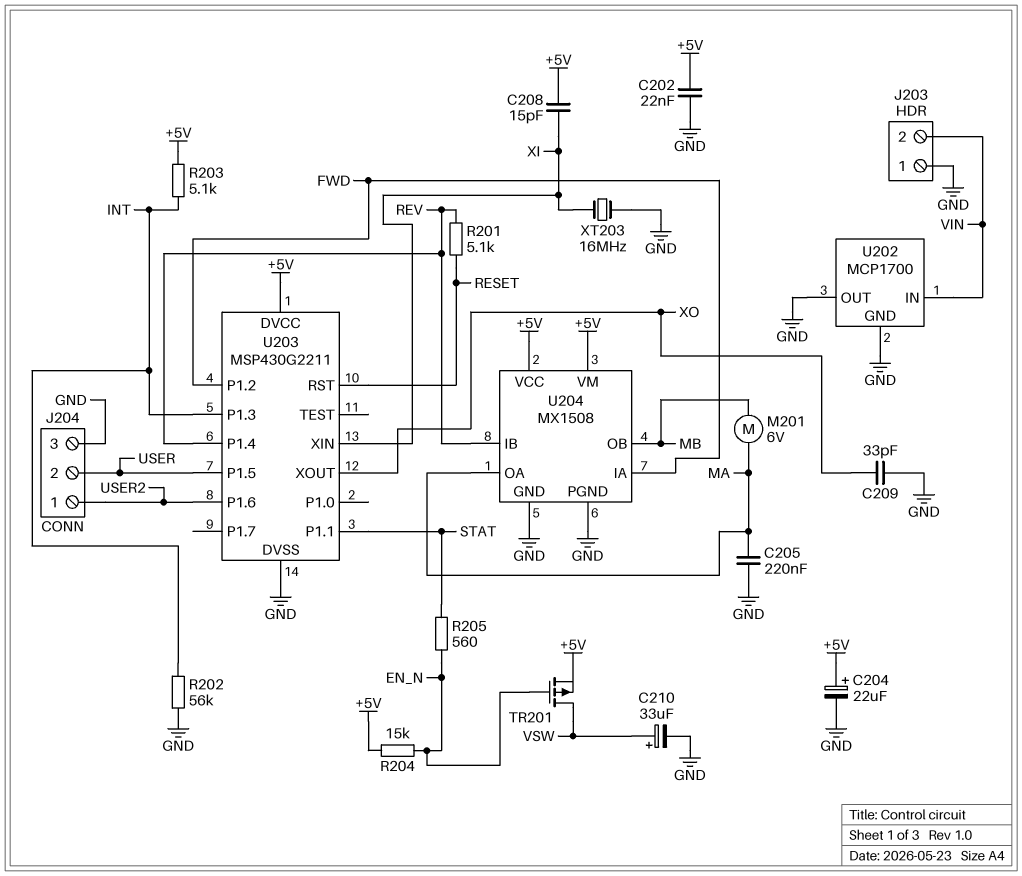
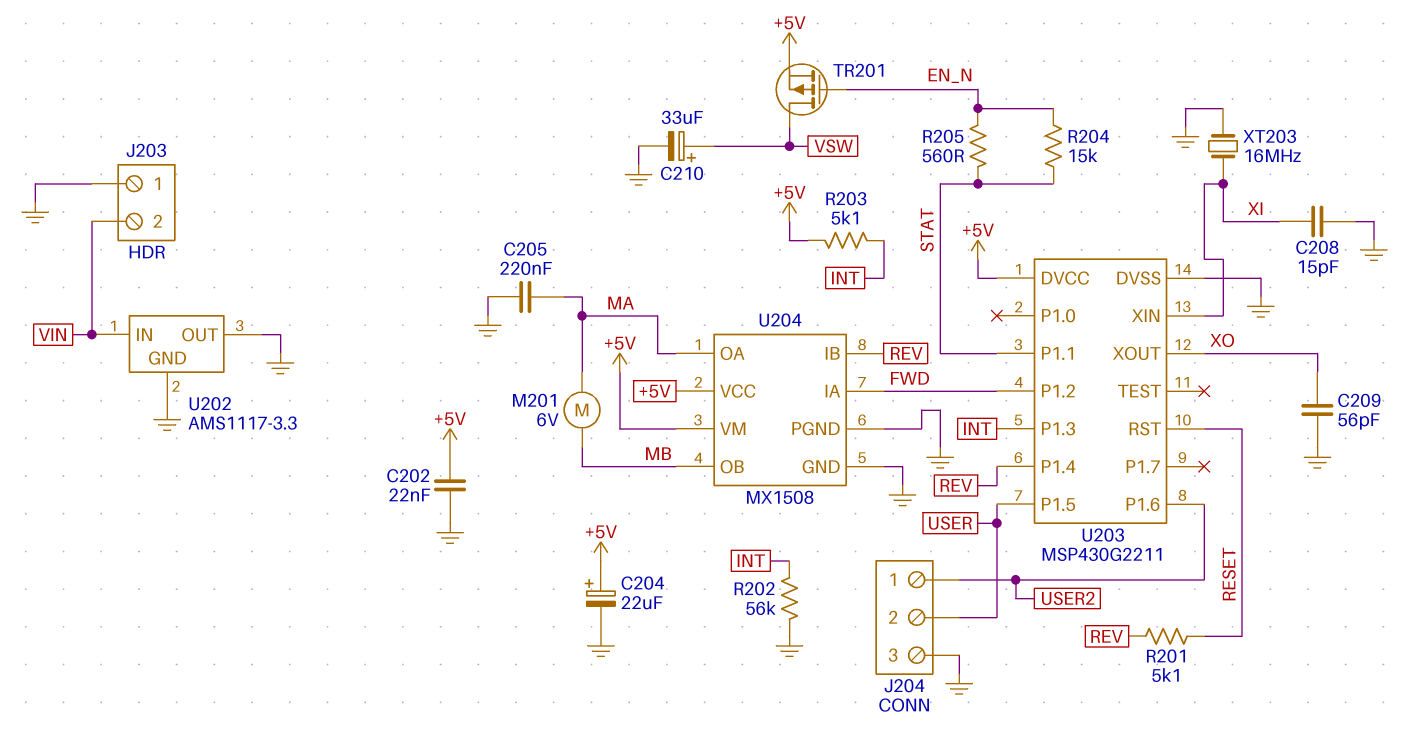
C208: 15pF (+5V, XI) -> 15pF (GND, XI)
C209: 33pF (GND, XO) -> 56pF (GND, XO)
R204: 15k (+5V, EN_N) -> 15k (EN_N, STAT)
U202: MCP1700 -> AMS1117-3.3

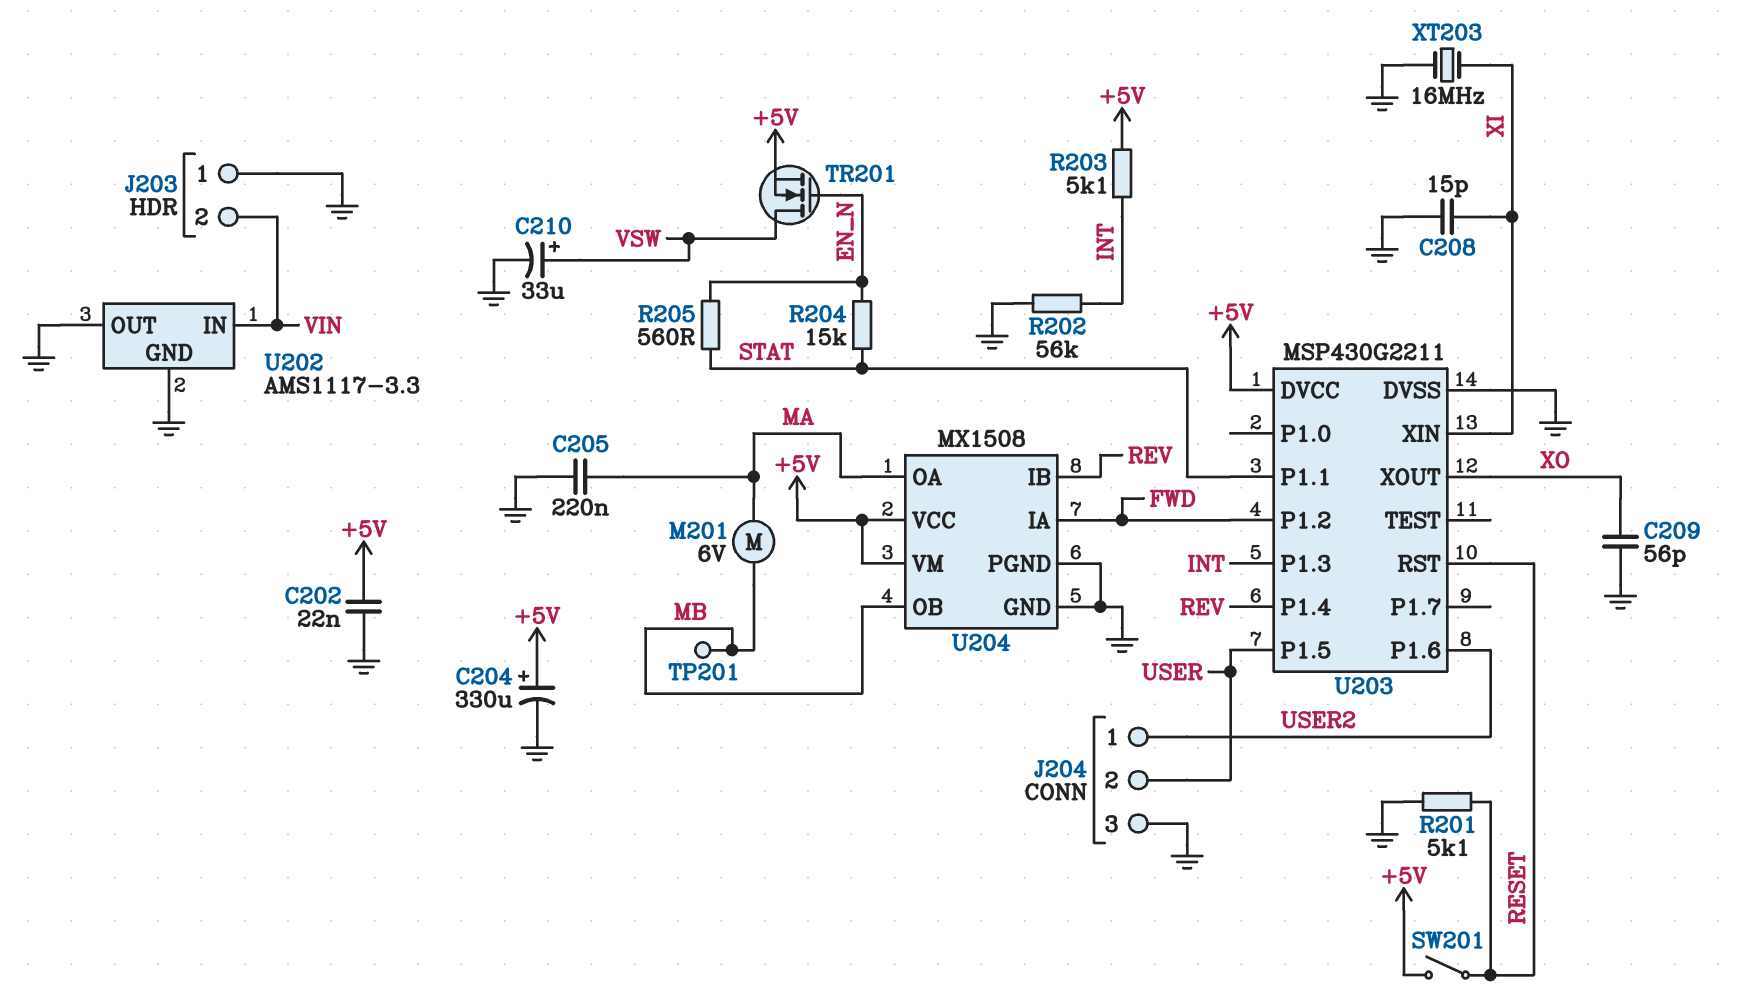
C204: 22uF (plus +5V, minus GND) -> 330uF (plus +5V, minus GND)
R201: 5.1k (RESET, REV) -> 5.1k (GND, RESET)
SW201: none -> switch (+5V, RESET)
TP201: none -> test point (MB)
TR201: PMOS (G EN_N, D VSW, S +5V) -> NMOS (G EN_N, D VSW, S +5V)

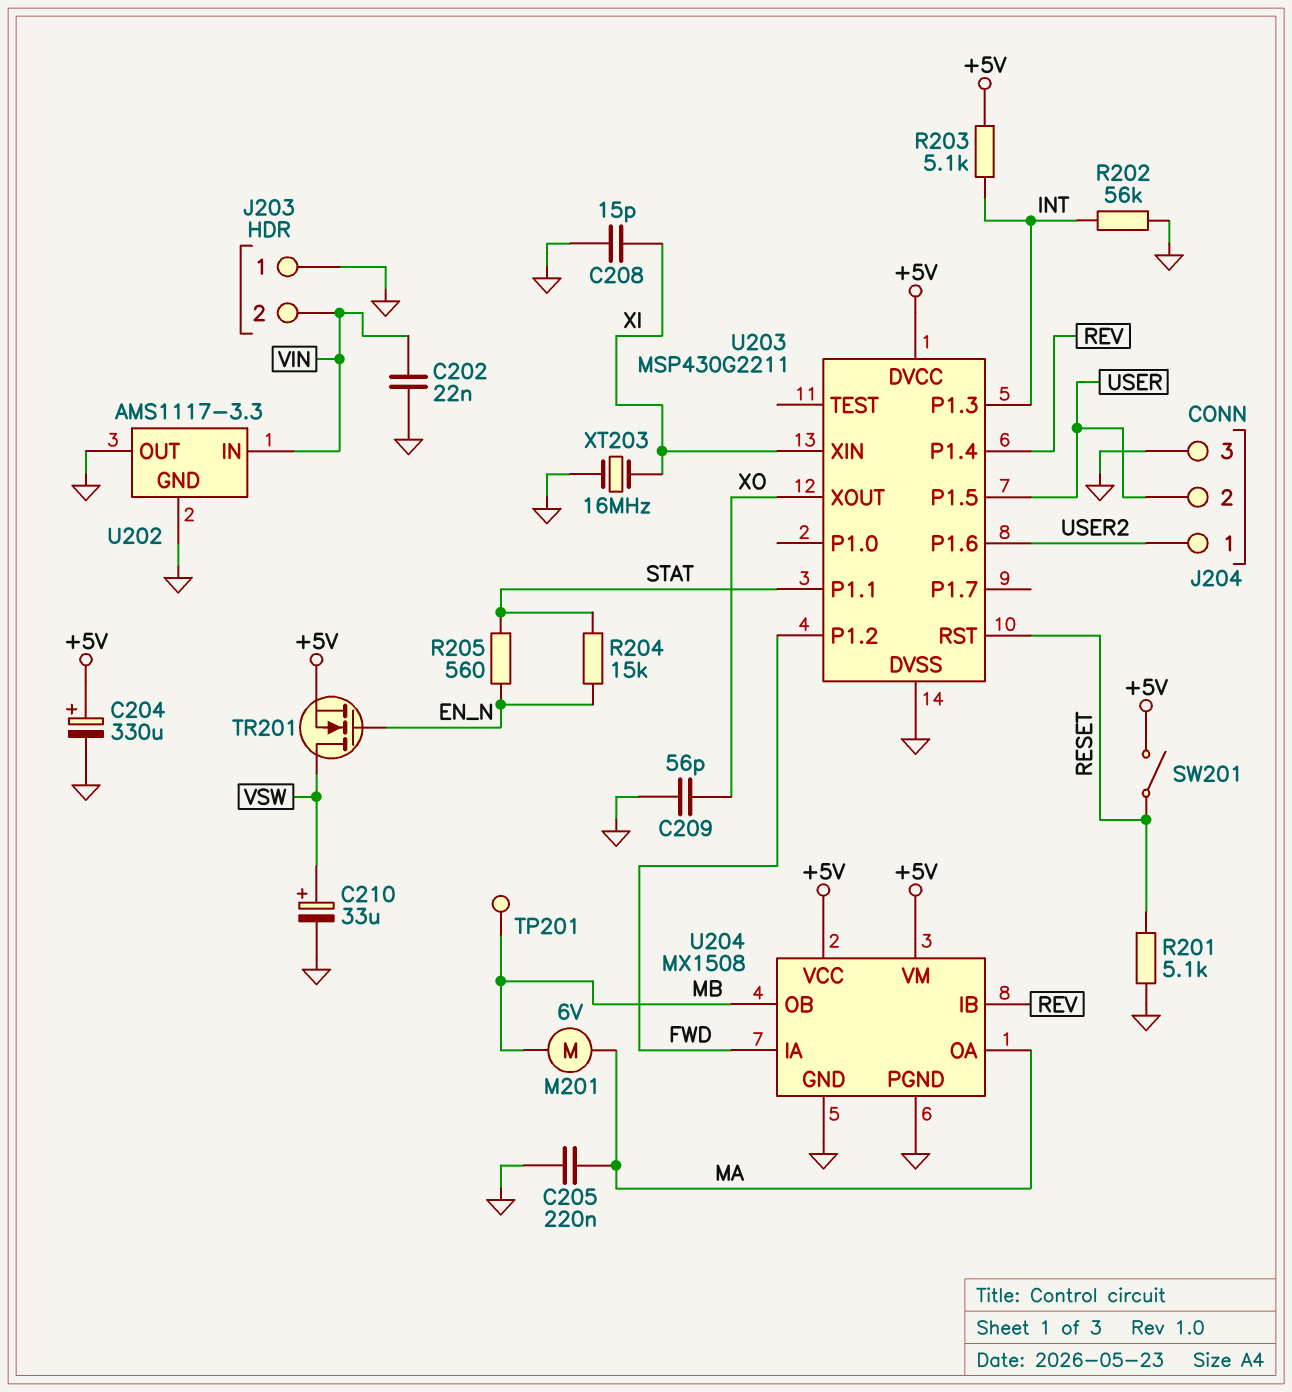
C202: 22nF (+5V, GND) -> 22nF (GND, VIN)

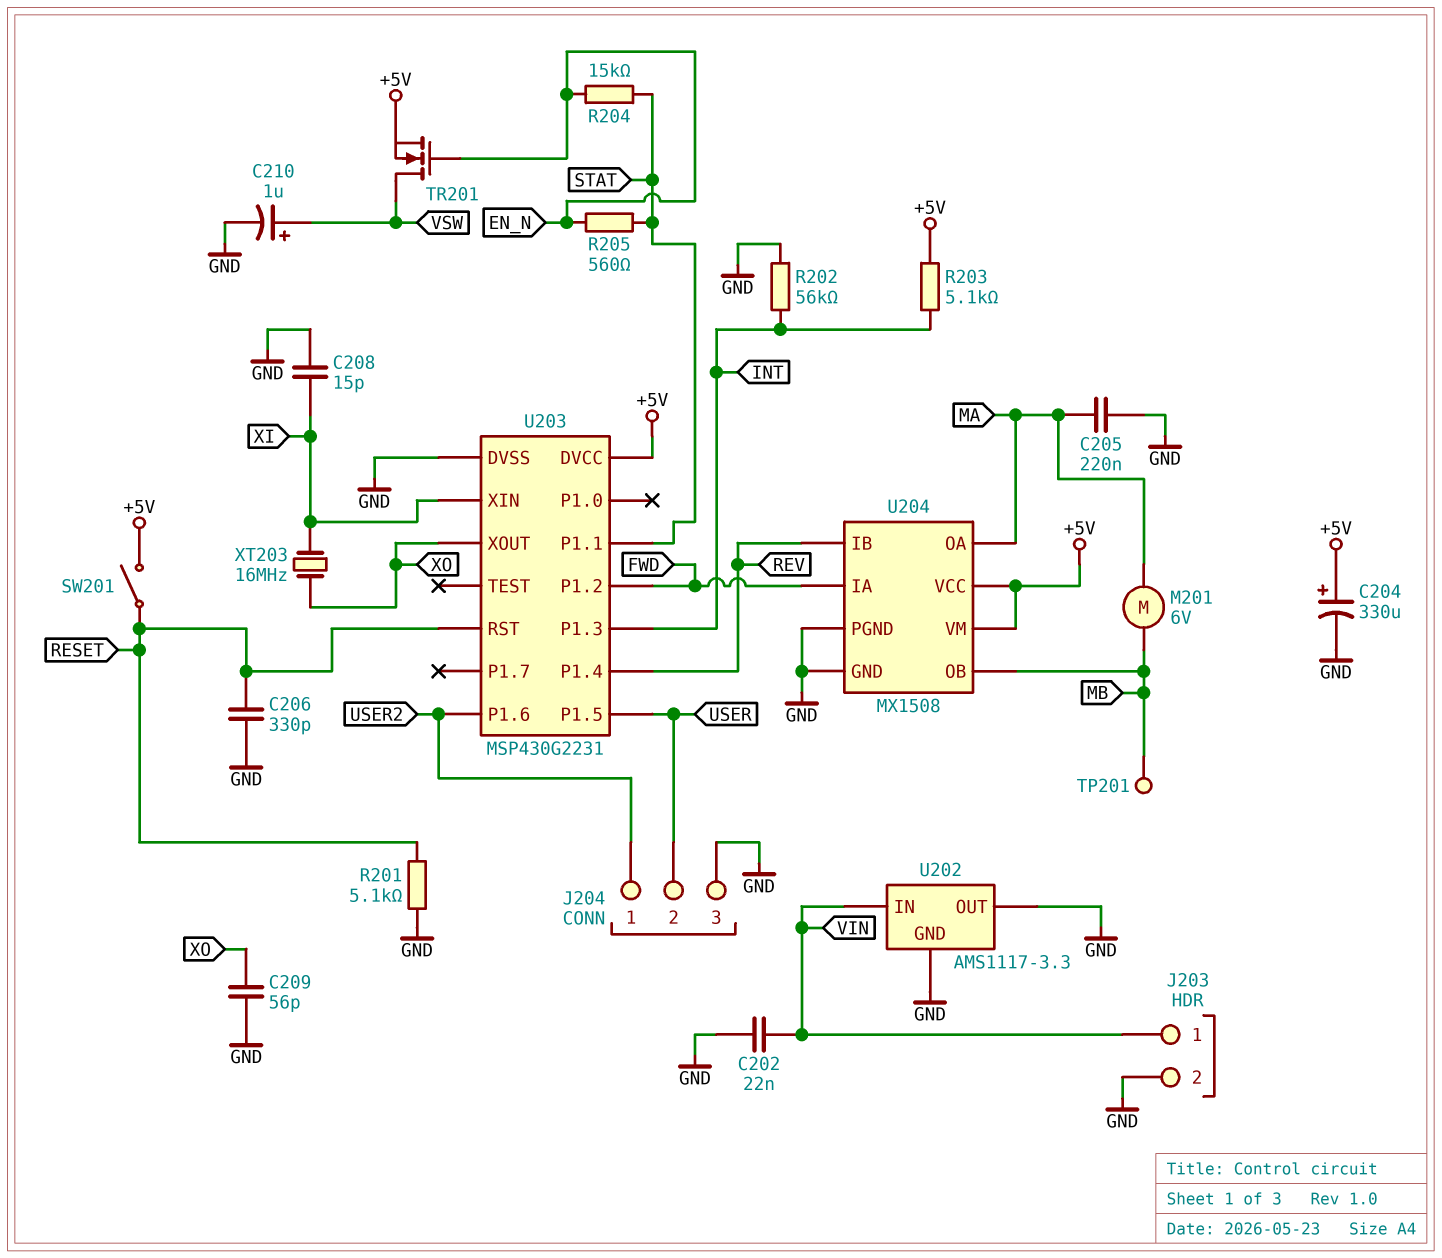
C206: none -> 330pF (GND, RESET)
C210: 33uF (plus VSW, minus GND) -> 1uF (plus VSW, minus GND)
J203 pin 1: GND -> VIN
J203 pin 2: VIN -> GND
U203: MSP430G2211 -> MSP430G2231
XT203: 16MHz (GND, XI) -> 16MHz (XI, XO)

